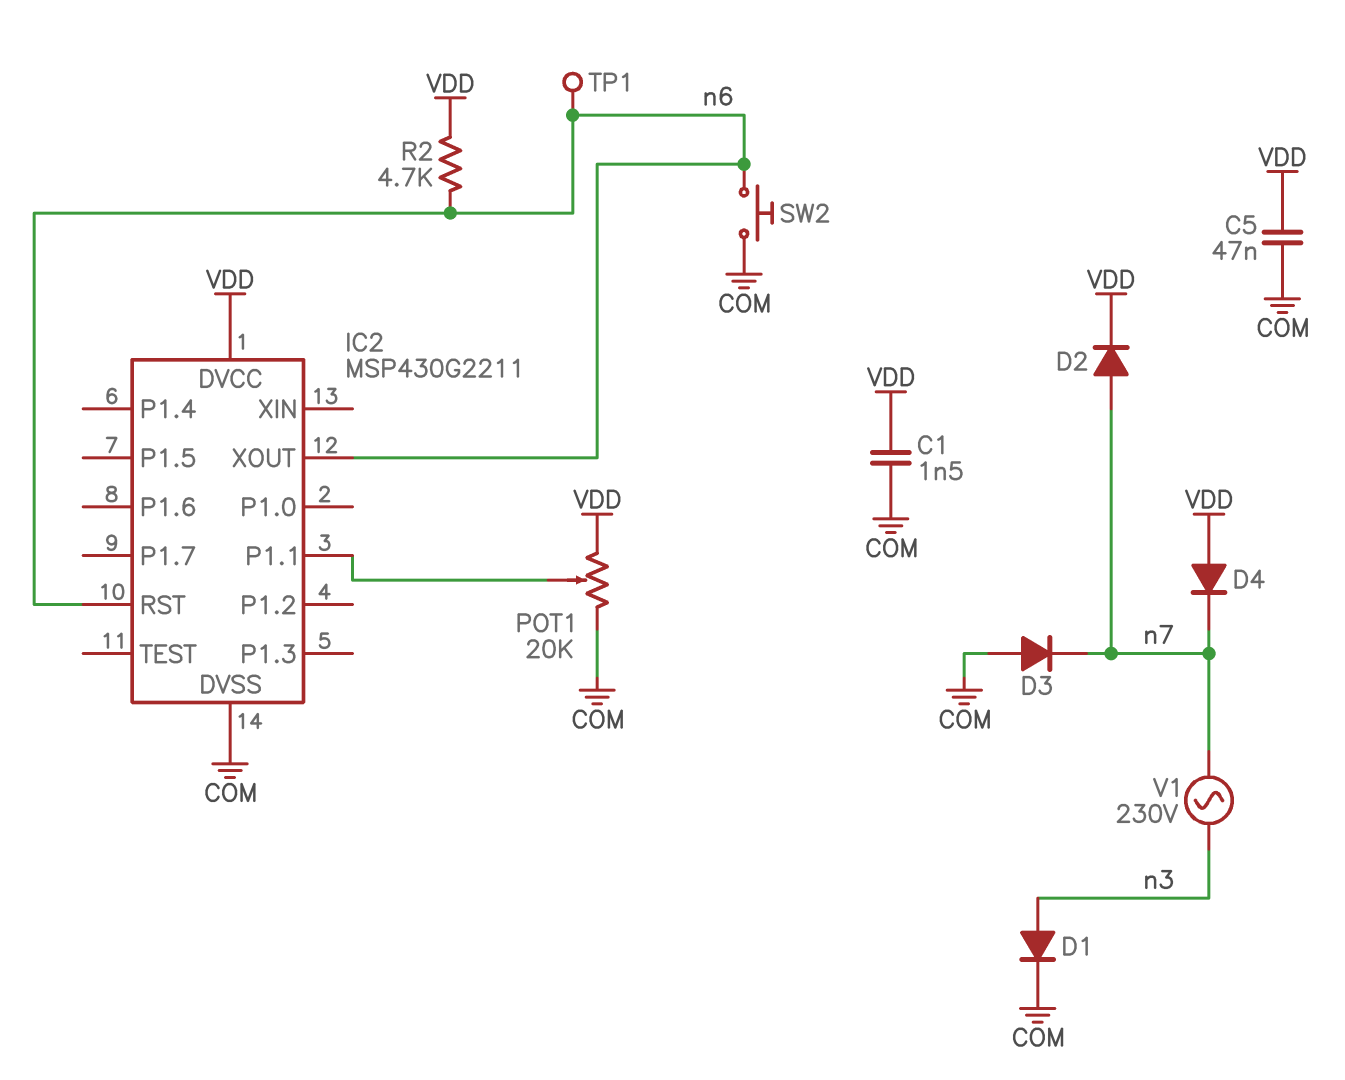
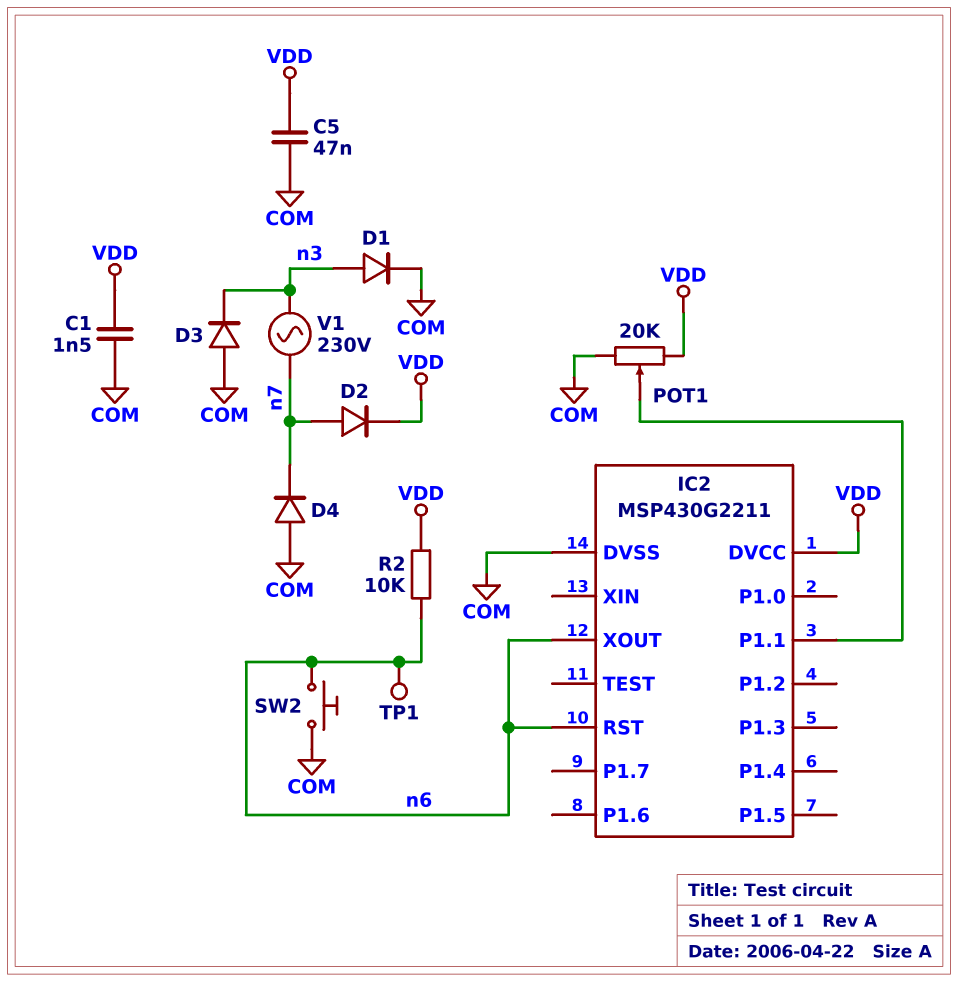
D3: diode (A COM, K n7) -> diode (A COM, K n3)
D4: diode (A VDD, K n7) -> diode (A COM, K n7)
R2: 4.7k (VDD, n6) -> 10k (VDD, n6)

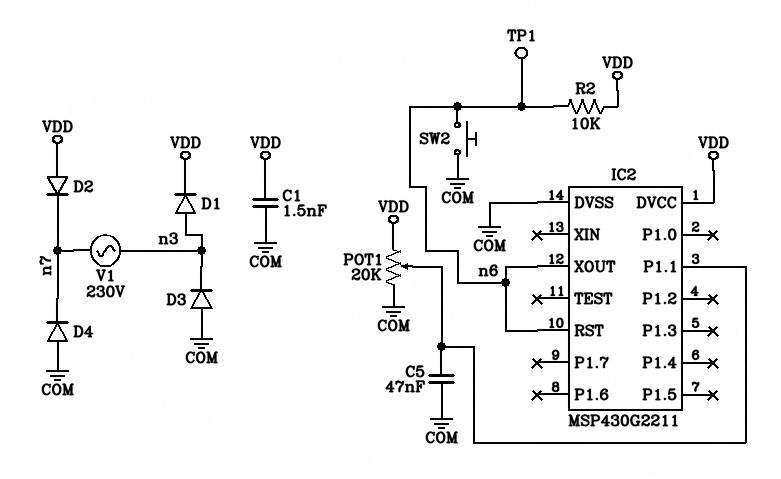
C5: 47nF (COM, VDD) -> 47nF (COM, IC2/P1.1)
D1: diode (A n3, K COM) -> diode (A n3, K VDD)
D2: diode (A n7, K VDD) -> diode (A VDD, K n7)

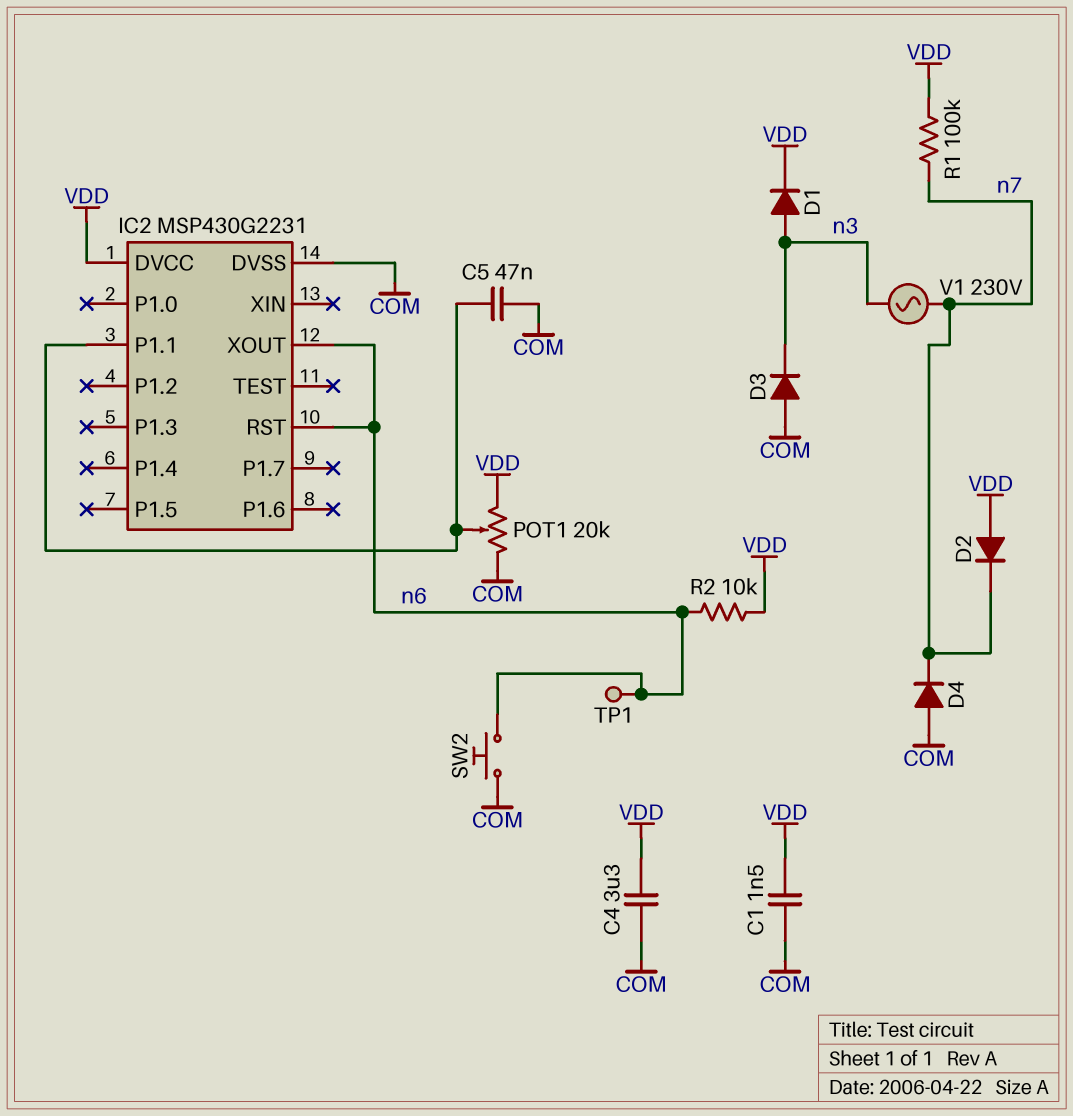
C4: none -> 3.3uF (COM, VDD)
IC2: MSP430G2211 -> MSP430G2231
R1: none -> 100k (VDD, n7)

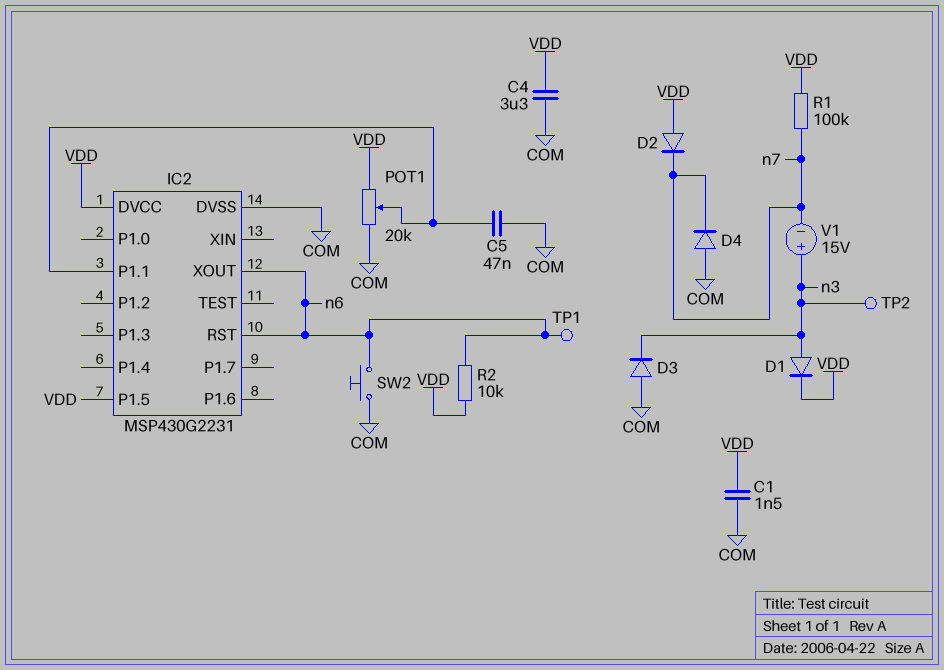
IC2 pin P1.5: none -> VDD
TP2: none -> test point (n3)
V1: AC 230V (n3, n7) -> 15V (plus n3, minus n7)

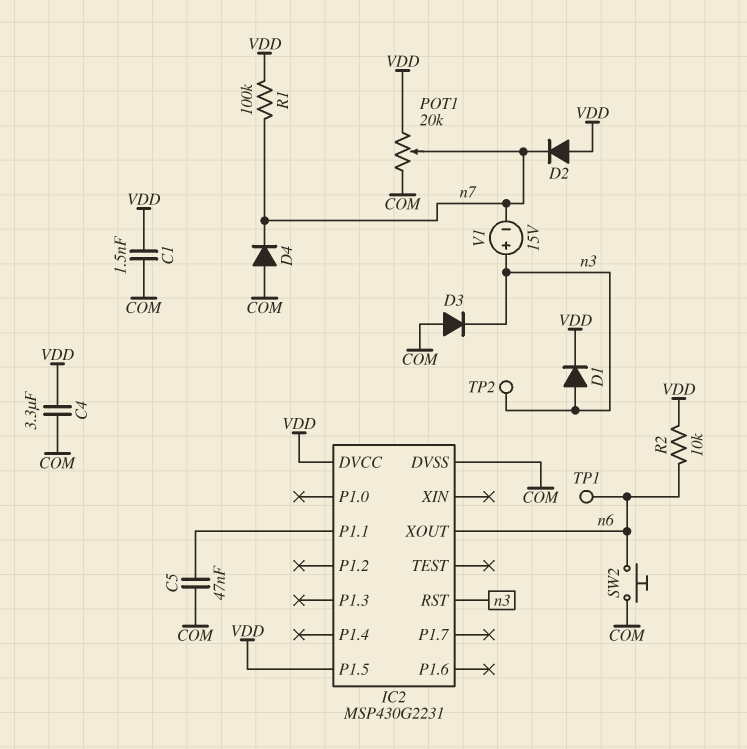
IC2 pin RST: n6 -> n3
POT1: 20k (COM, VDD, wiper IC2/P1.1) -> 20k (COM, VDD, wiper n7)

